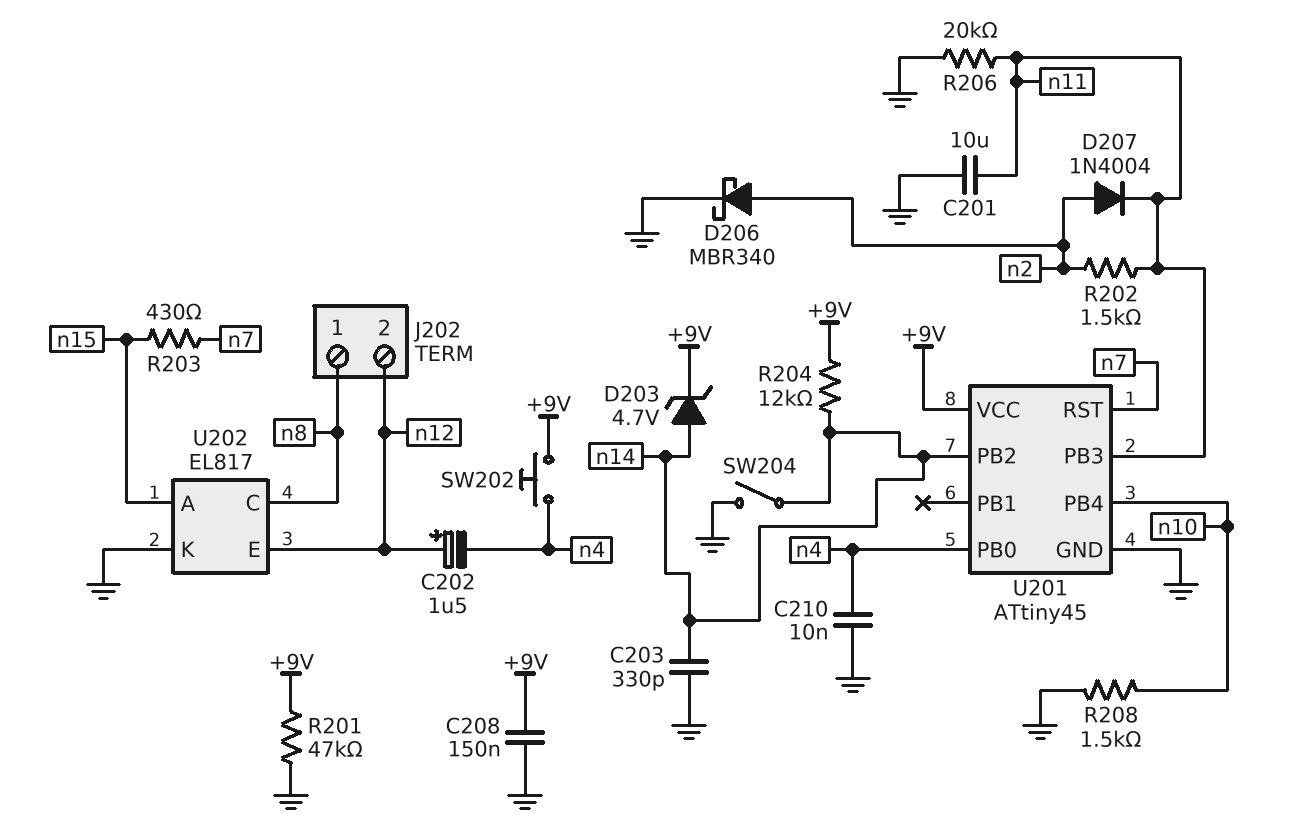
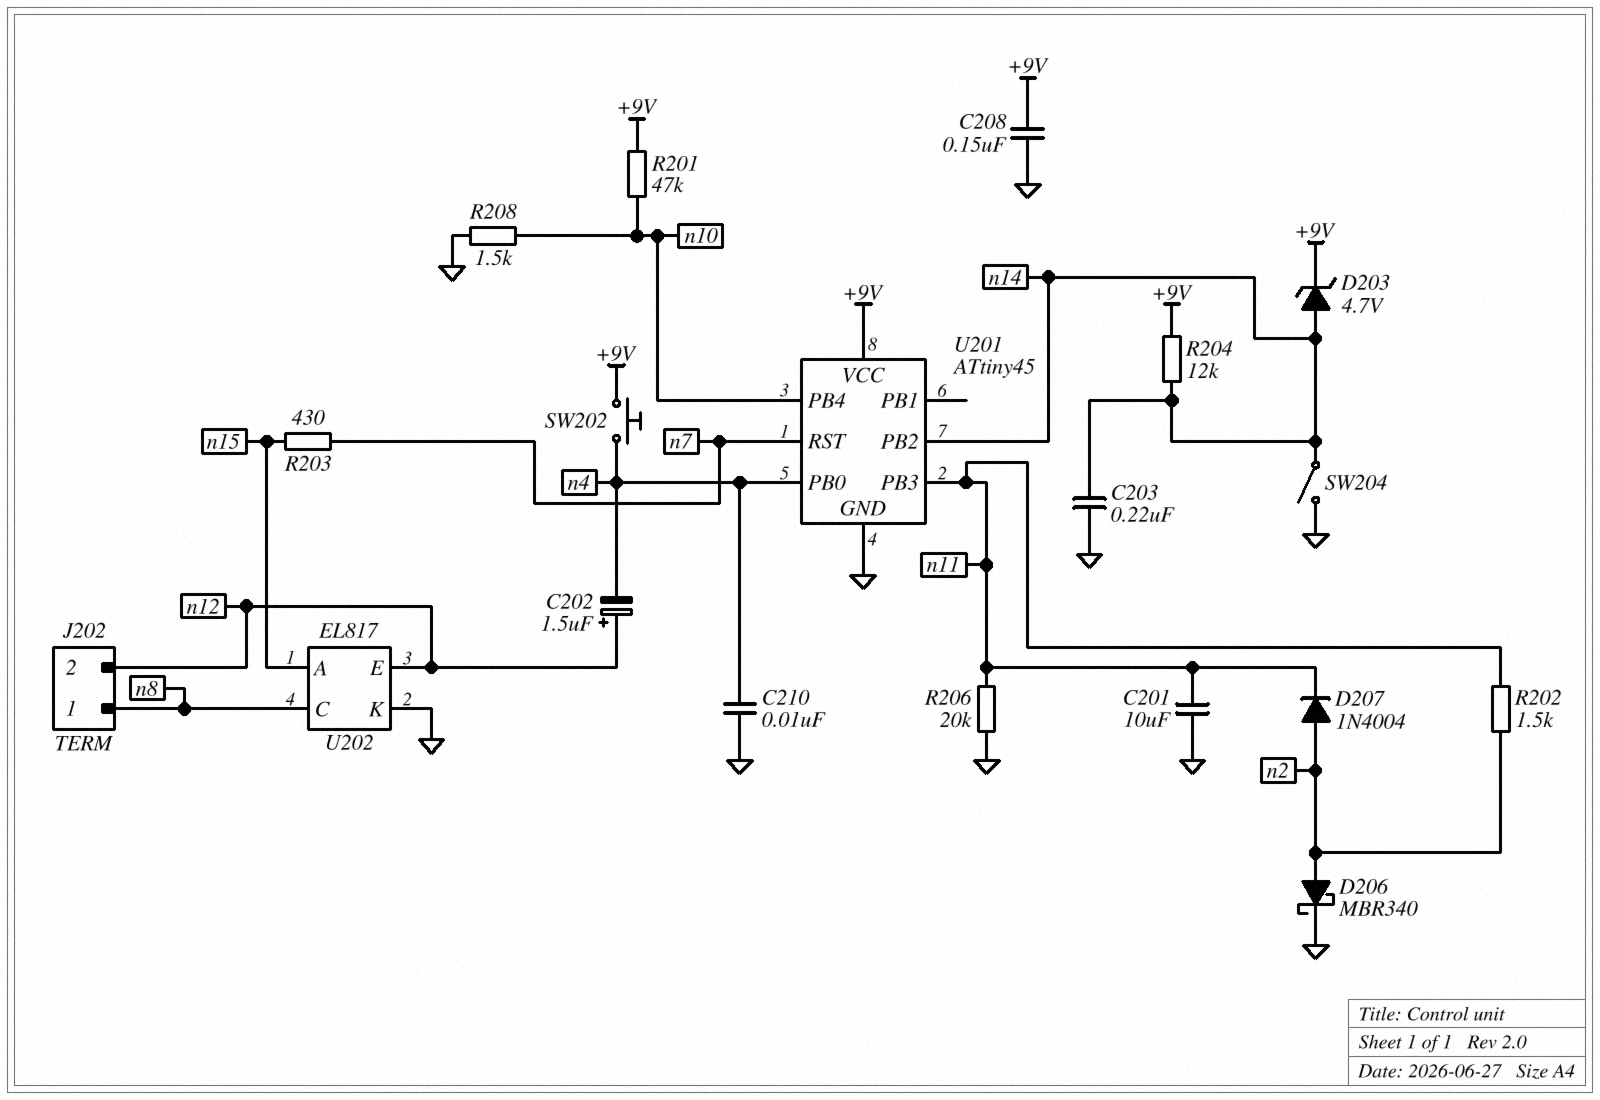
C203: 330pF (GND, n14) -> 220nF (GND, n14)
R201: 47k (+9V, GND) -> 47k (+9V, n10)

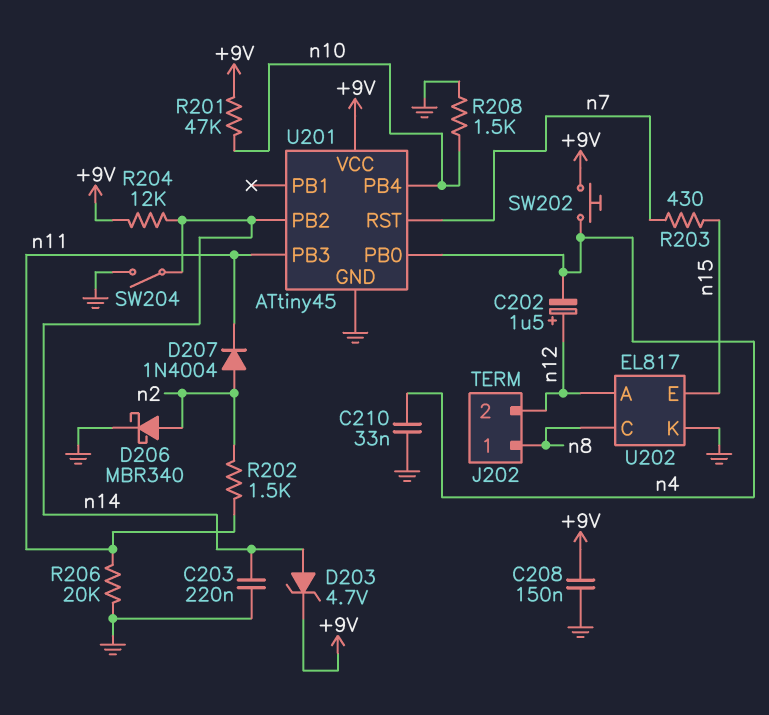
C201: 10uF (GND, n11) -> none
C210: 10nF (GND, n4) -> 33nF (GND, n4)
U202 pin A: n15 -> n12
U202 pin E: n12 -> n15

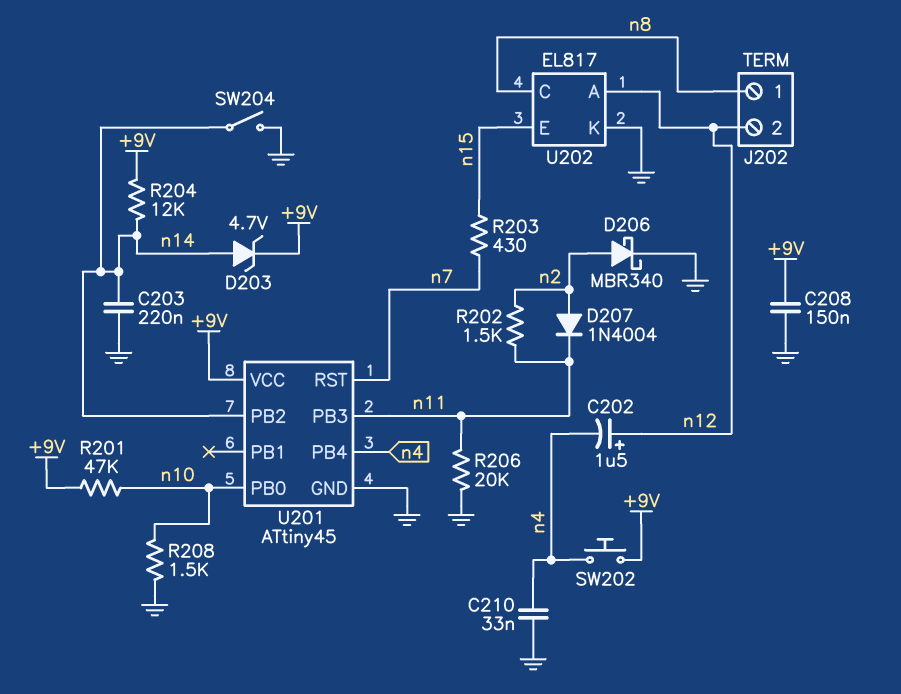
U201 pin PB0: n4 -> n10
U201 pin PB4: n10 -> n4

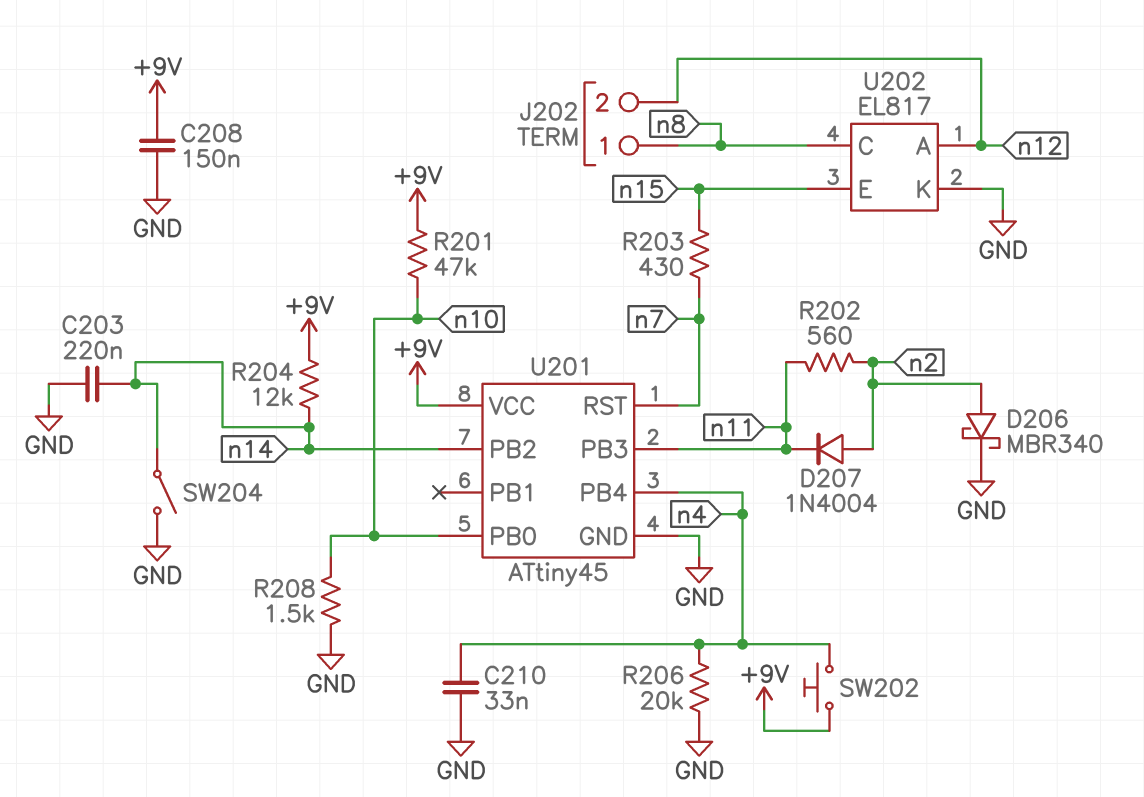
C202: 1.5uF (plus n12, minus n4) -> none
D203: zener 4.7V (A n14, K +9V) -> none
R202: 1.5k (n2, n11) -> 560 (n2, n11)
R206: 20k (GND, n11) -> 20k (GND, n4)

